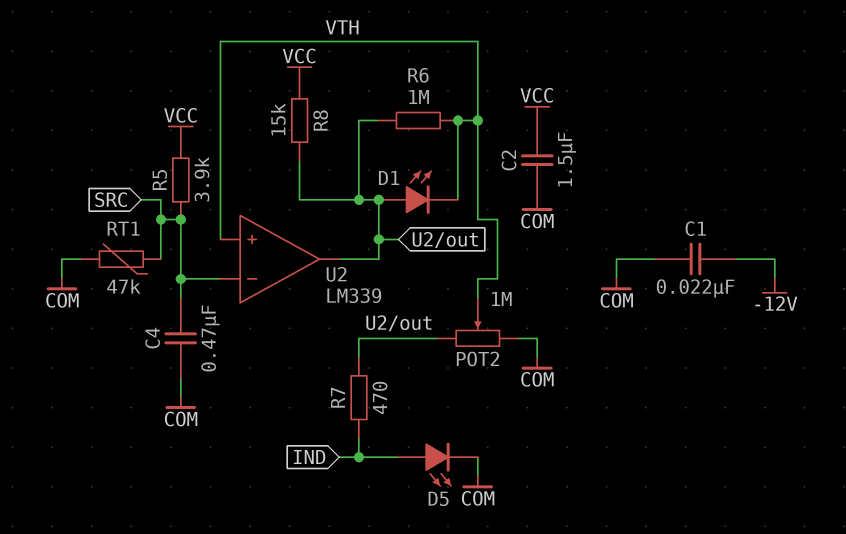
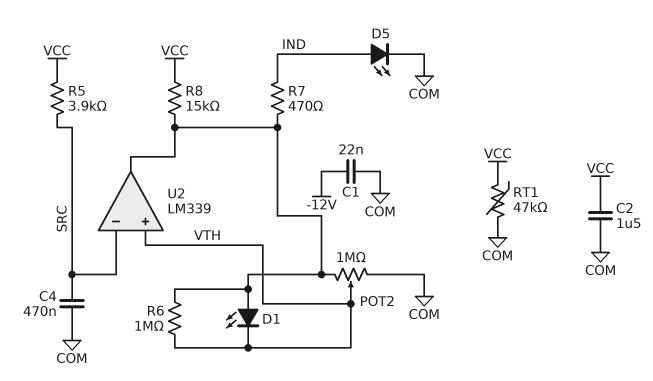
RT1: 47k (COM, SRC) -> 47k (COM, VCC)

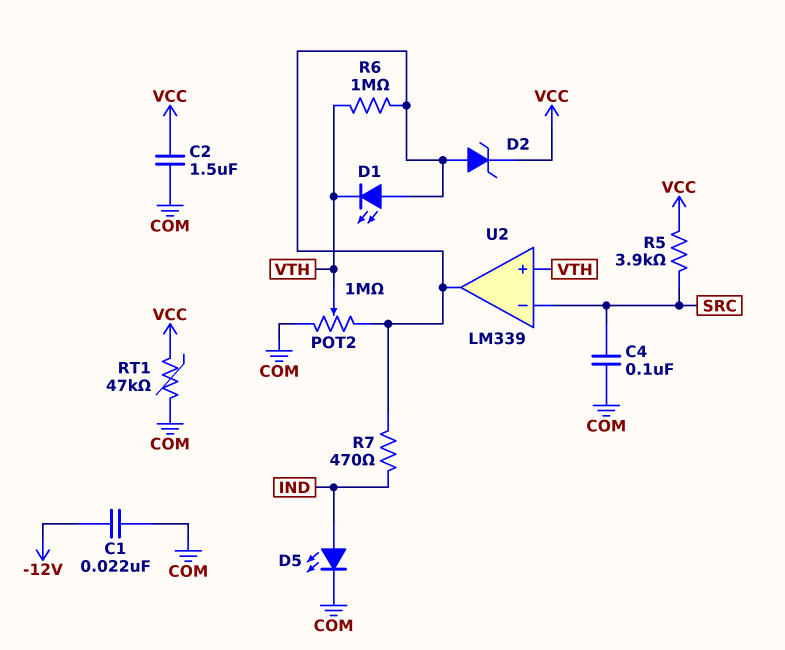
C4: 470nF (COM, SRC) -> 100nF (COM, SRC)
D2: none -> zener (A U2/out, K VCC)
R8: 15k (U2/out, VCC) -> none

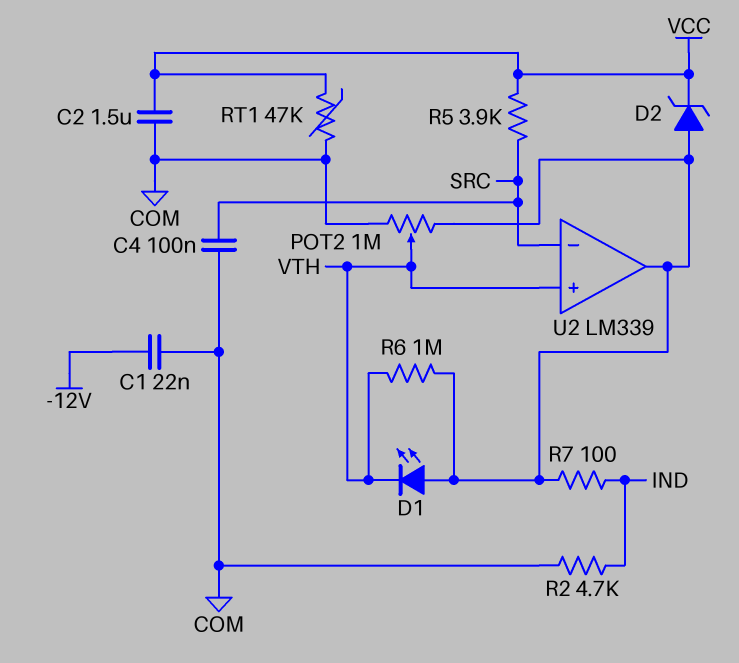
D5: LED (A IND, K COM) -> none
R2: none -> 4.7k (COM, IND)
R7: 470 (IND, U2/out) -> 100 (IND, U2/out)

